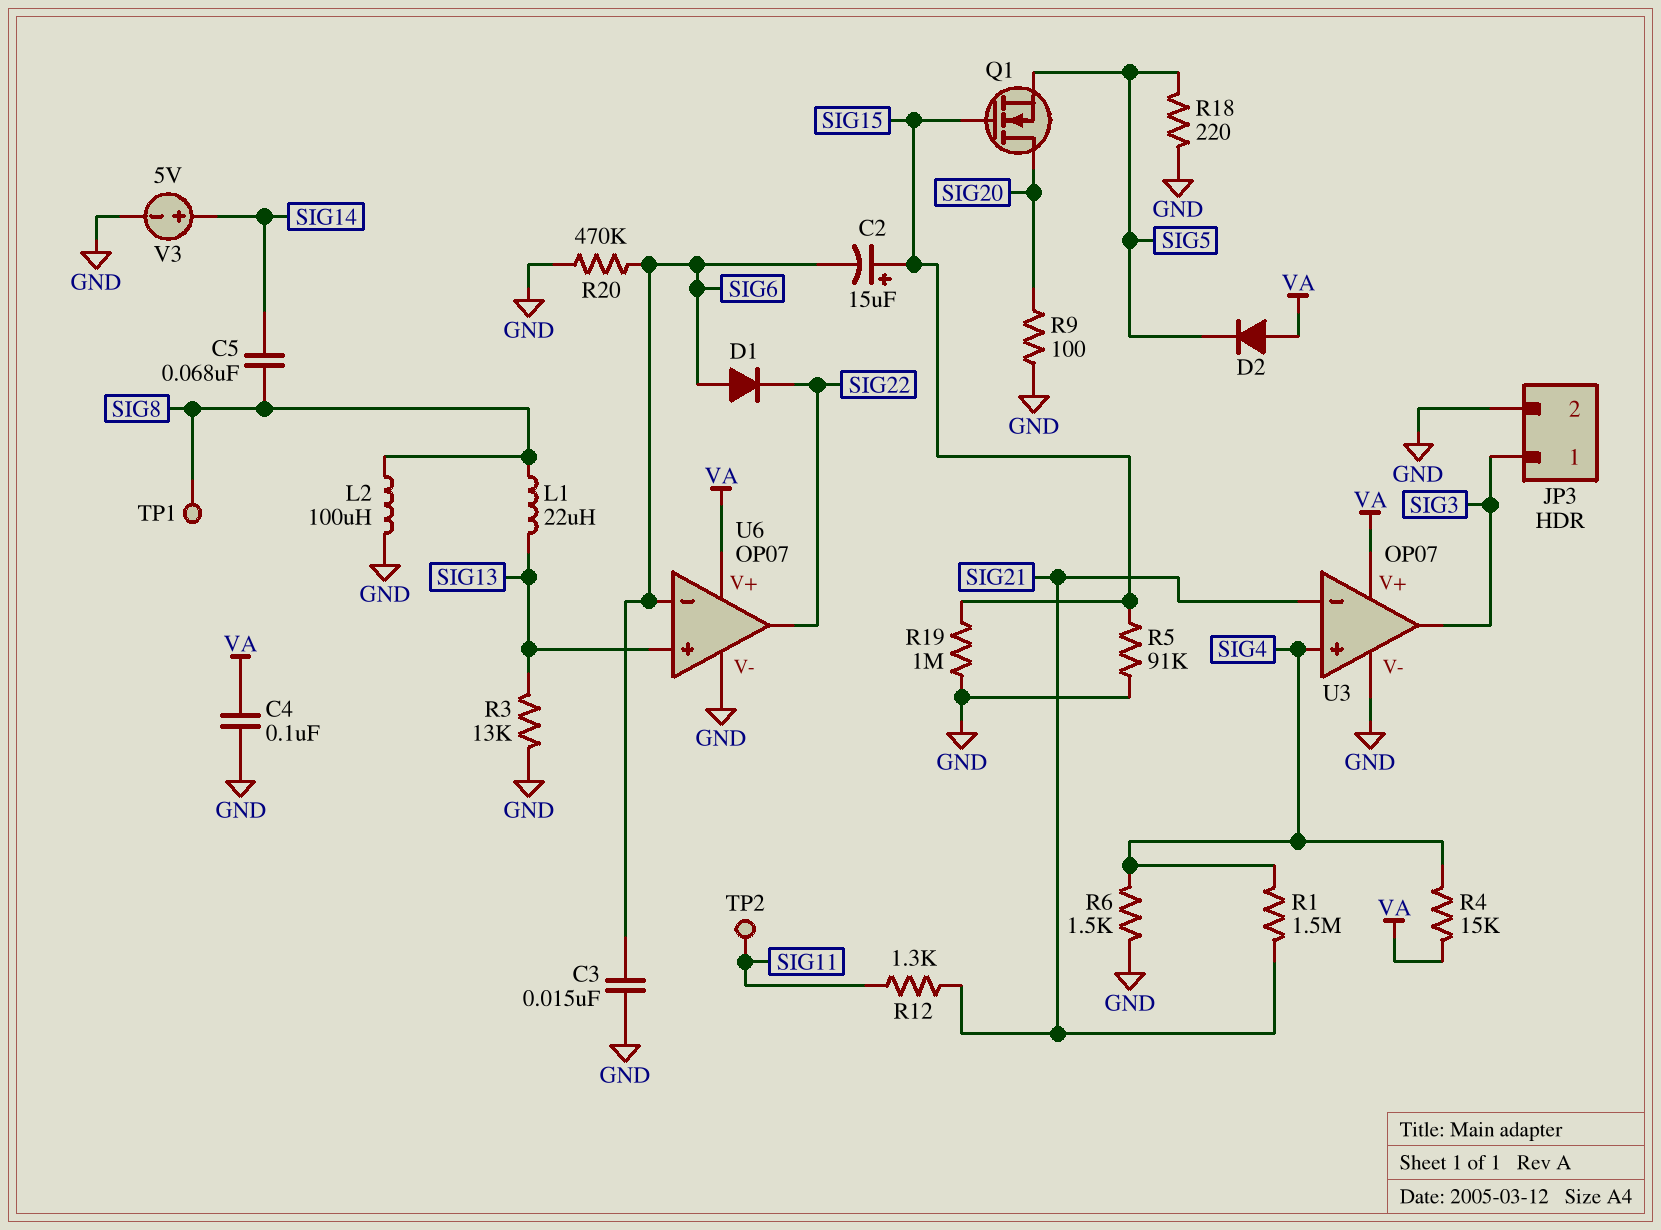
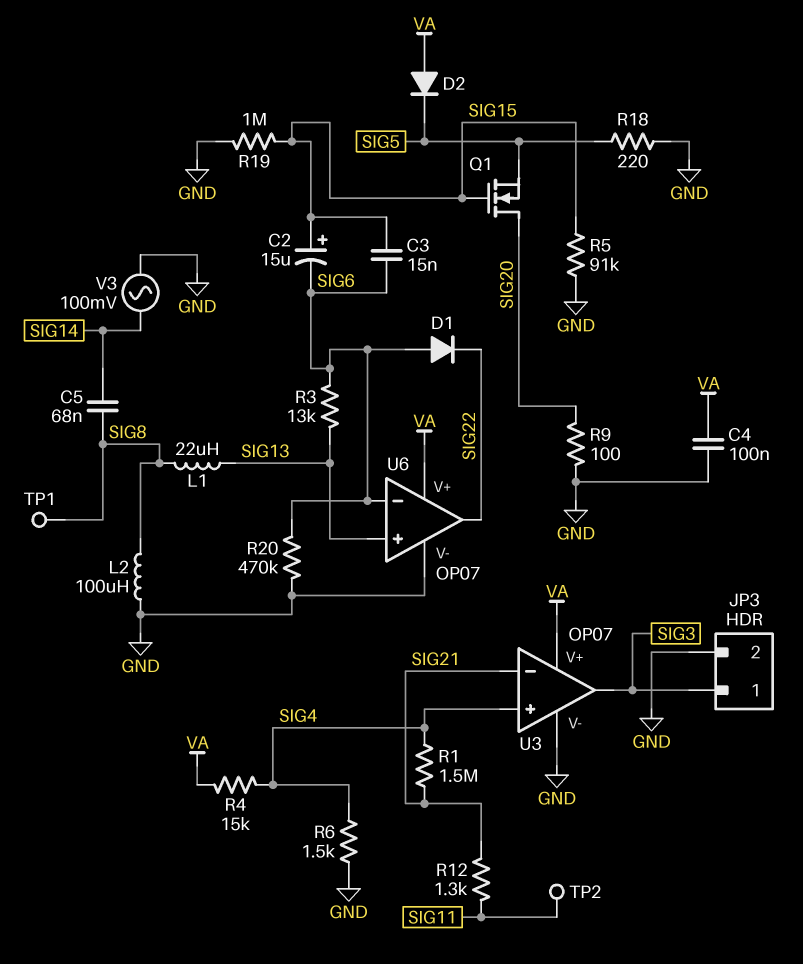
C3: 15nF (GND, SIG6) -> 15nF (SIG6, SIG15)
R3: 13k (GND, SIG13) -> 13k (SIG6, SIG13)
V3: 5V (plus SIG14, minus GND) -> AC 100mV (GND, SIG14)

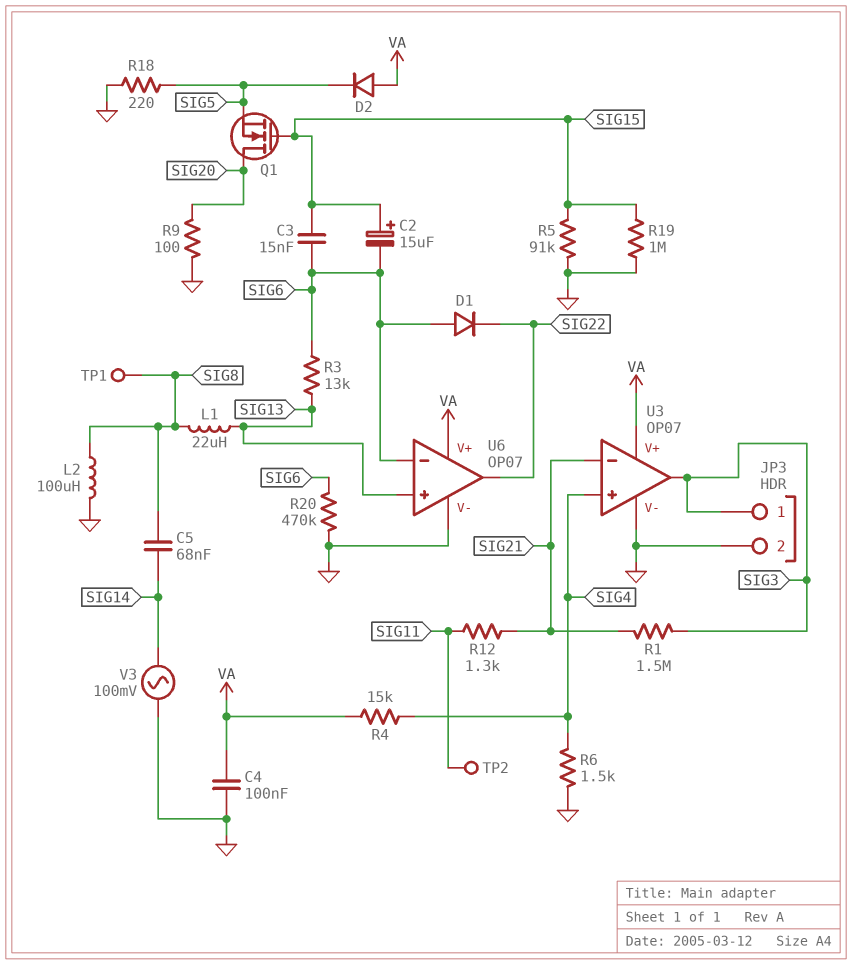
R1: 1.5M (SIG4, SIG21) -> 1.5M (SIG3, SIG21)

